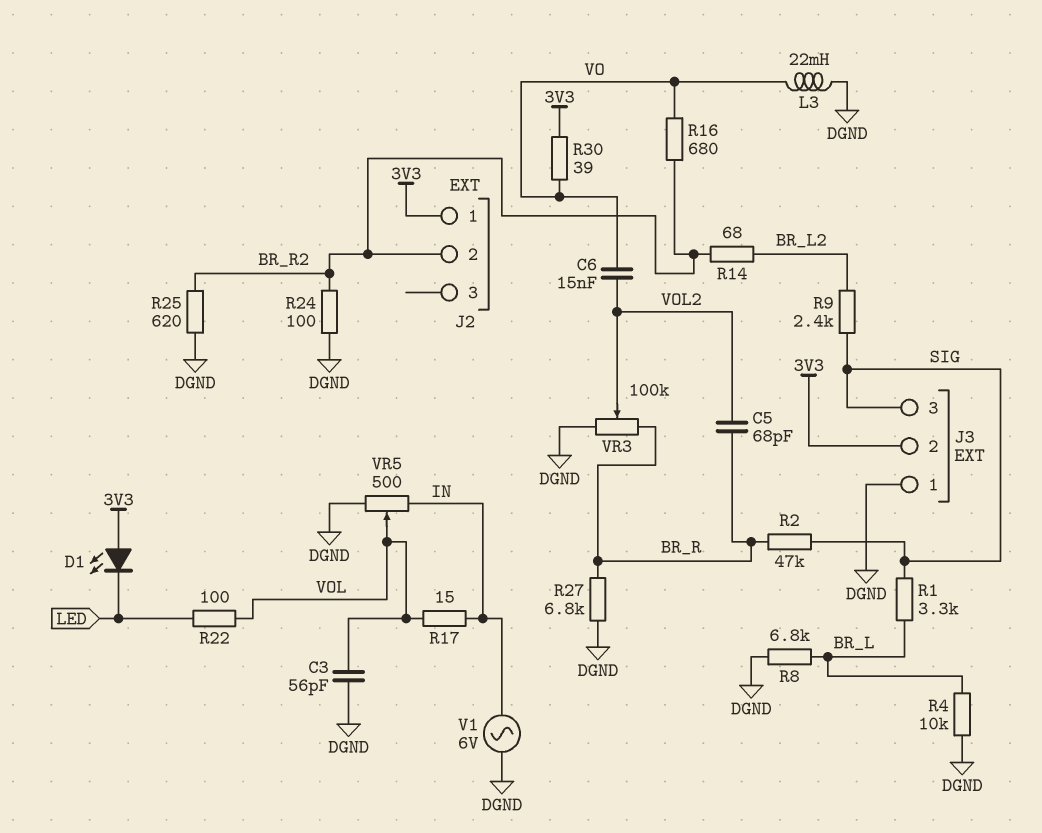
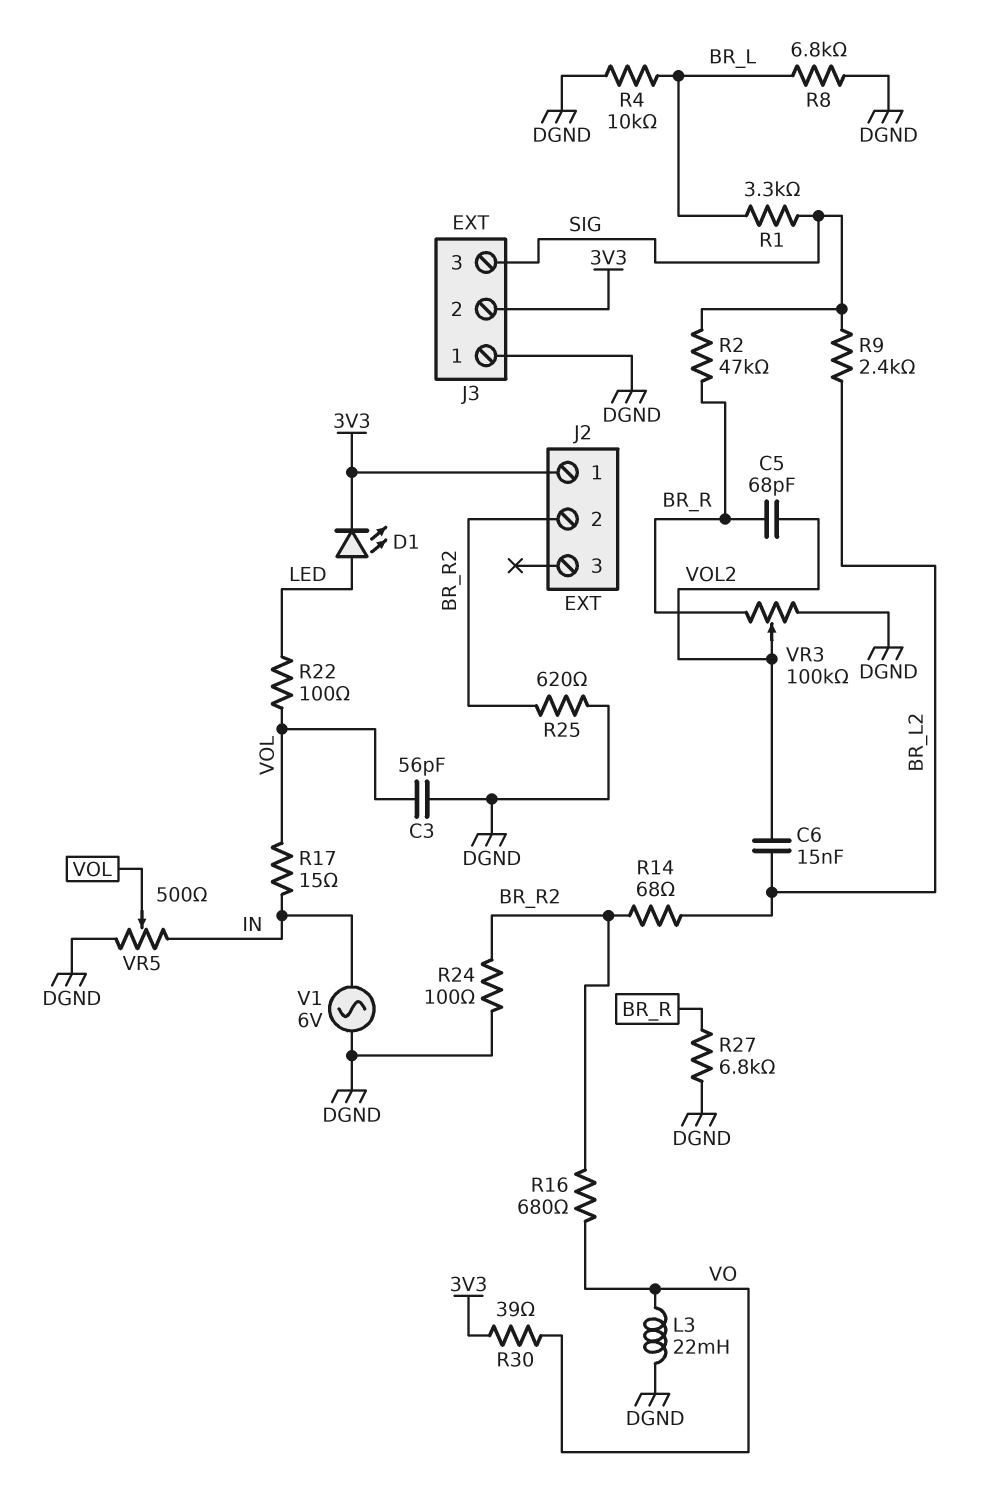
C6: 15nF (VO, VOL2) -> 15nF (BR_L2, VOL2)
D1: LED (A 3V3, K LED) -> LED (A LED, K 3V3)

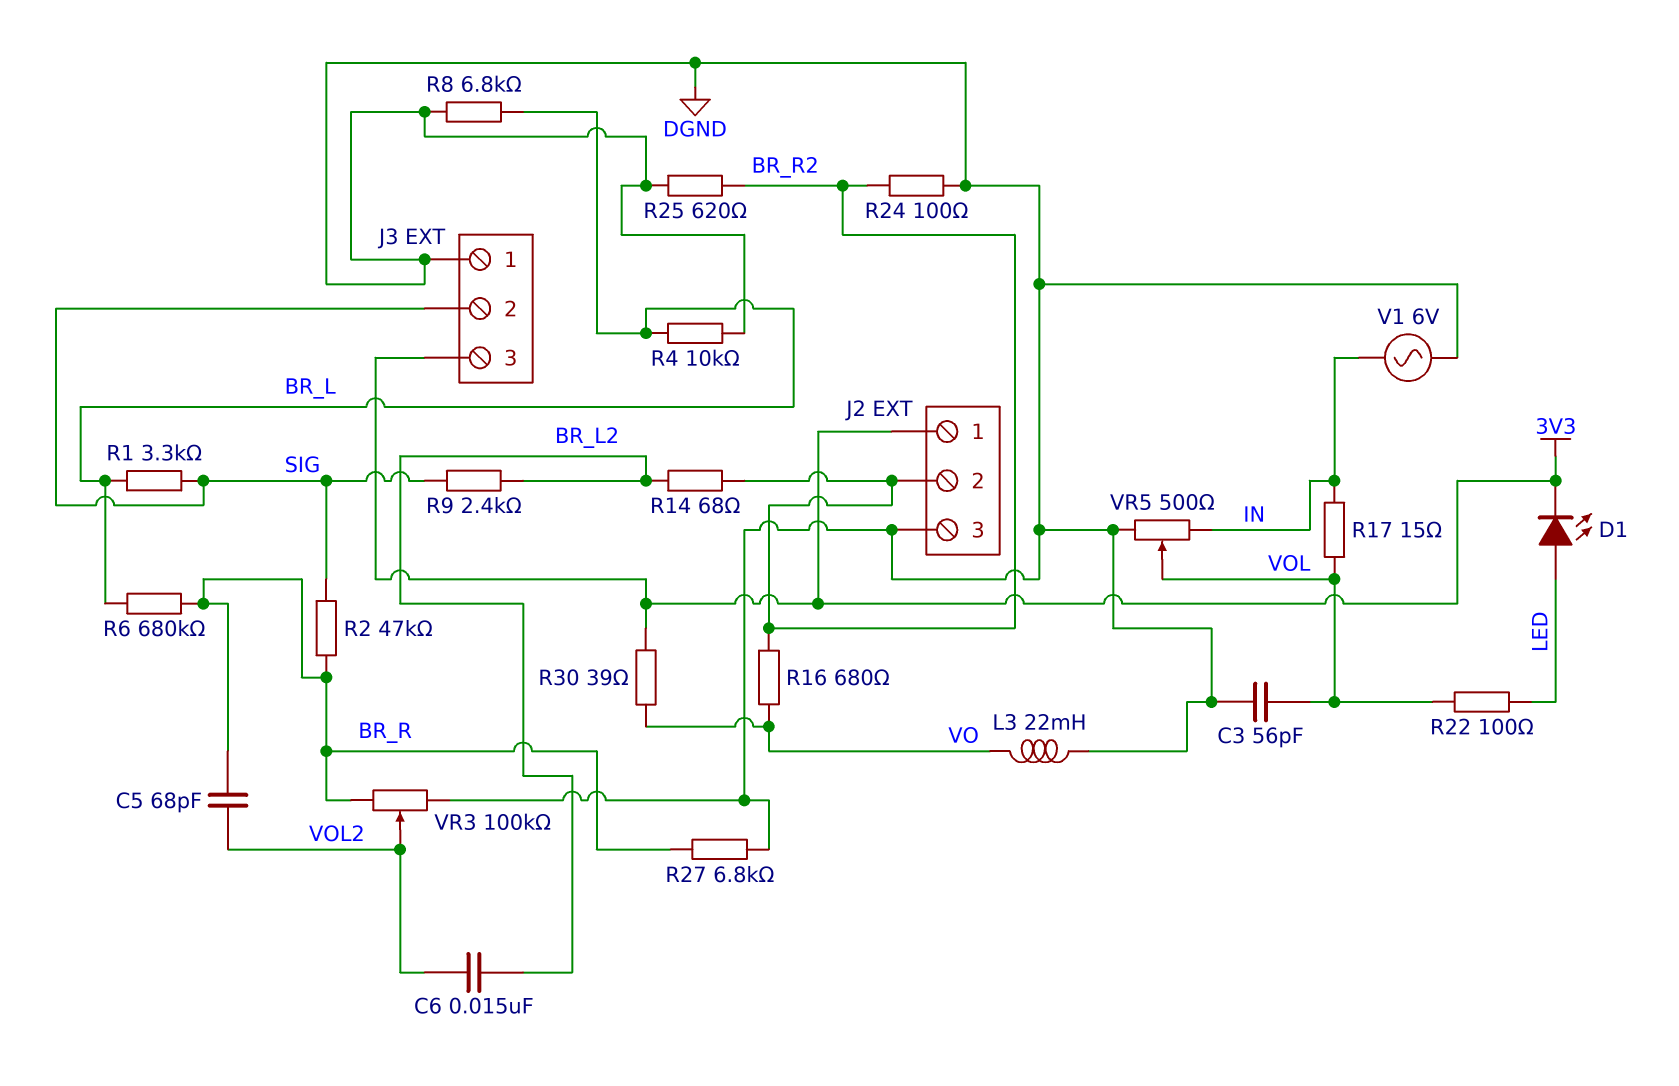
J2 pin 3: none -> DGND
J3 pin 2: 3V3 -> SIG
J3 pin 3: SIG -> 3V3
R6: none -> 680k (BR_L, BR_R)

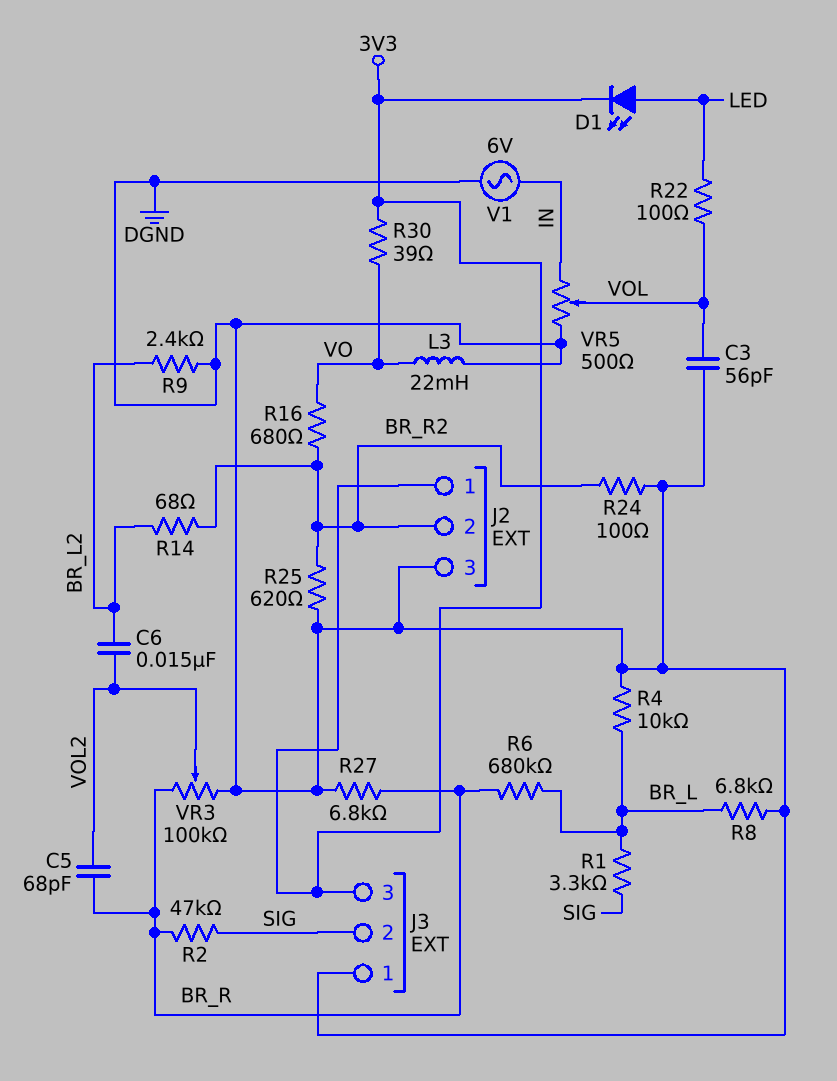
R9: 2.4k (BR_L2, SIG) -> 2.4k (BR_L2, DGND)
R17: 15 (IN, VOL) -> none

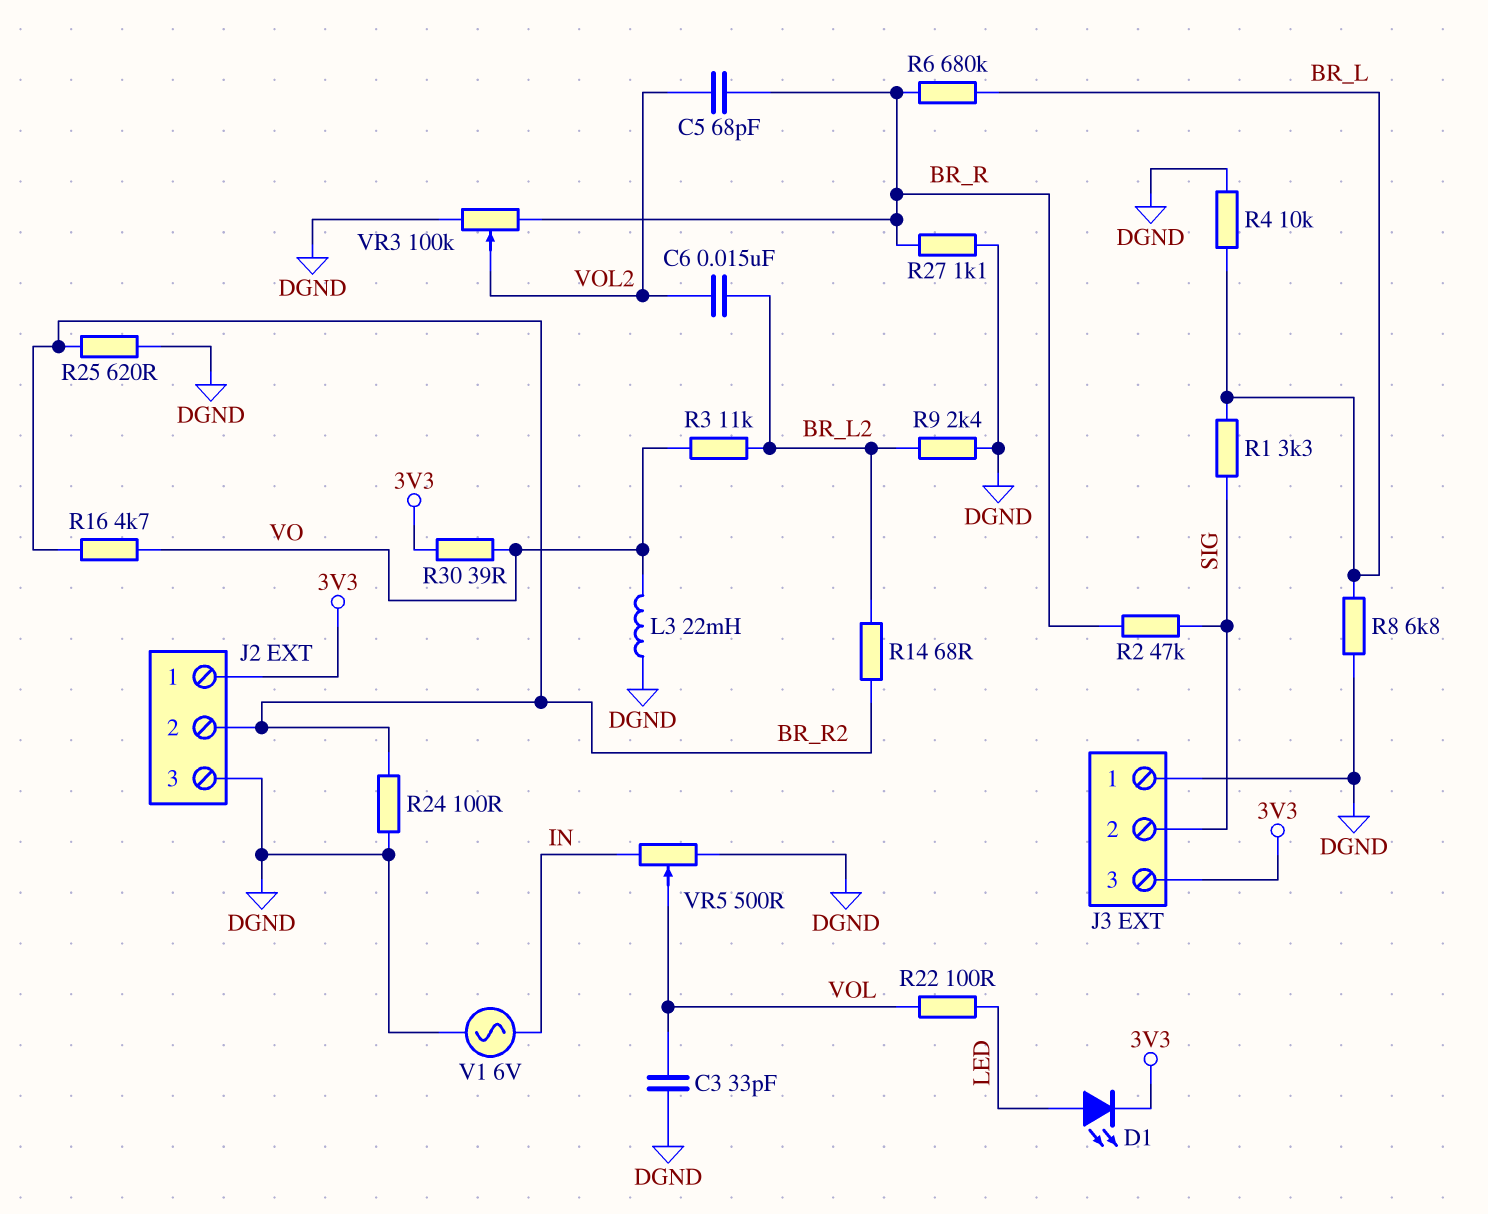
C3: 56pF (DGND, VOL) -> 33pF (DGND, VOL)
R3: none -> 11k (BR_L2, VO)
R16: 680 (BR_R2, VO) -> 4.7k (BR_R2, VO)
R27: 6.8k (BR_R, DGND) -> 1.1k (BR_R, DGND)

